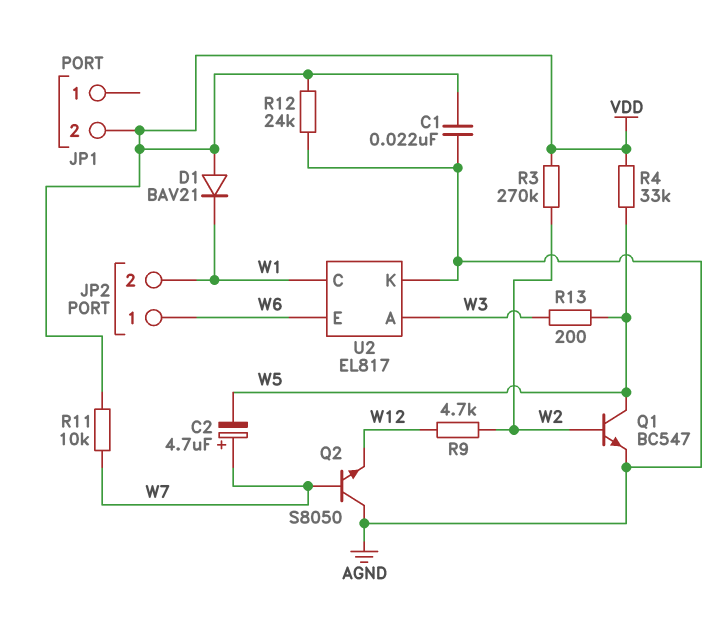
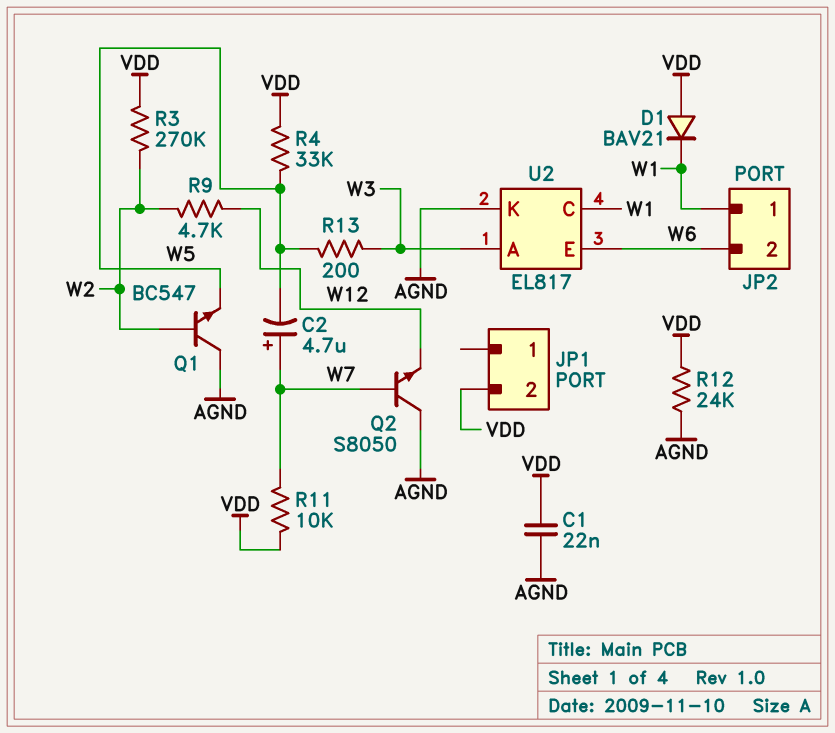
JP2 pin 1: W6 -> W1
JP2 pin 2: W1 -> W6
Q1: NPN BC547 (B W2, C W5, E AGND) -> NPN BC547 (B W2, C AGND, E W5)

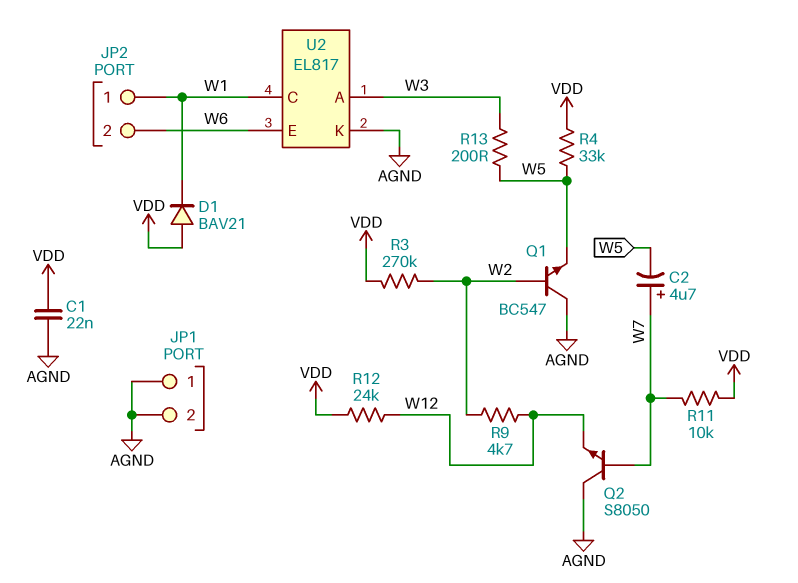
JP1 pin 1: none -> AGND
JP1 pin 2: VDD -> AGND
R12: 24k (AGND, VDD) -> 24k (VDD, W12)

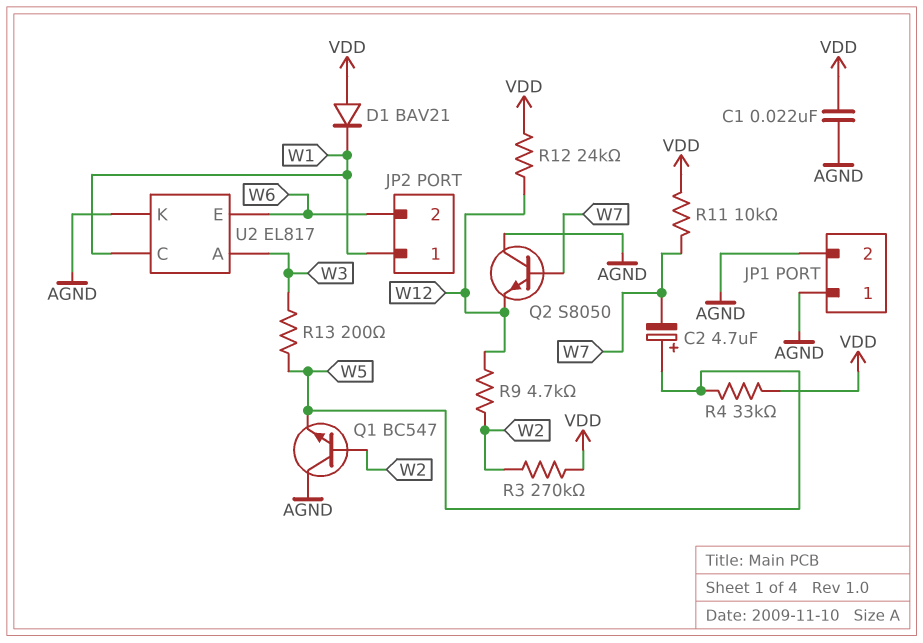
C2: 4.7uF (plus W7, minus W5) -> 4.7uF (plus W5, minus W7)

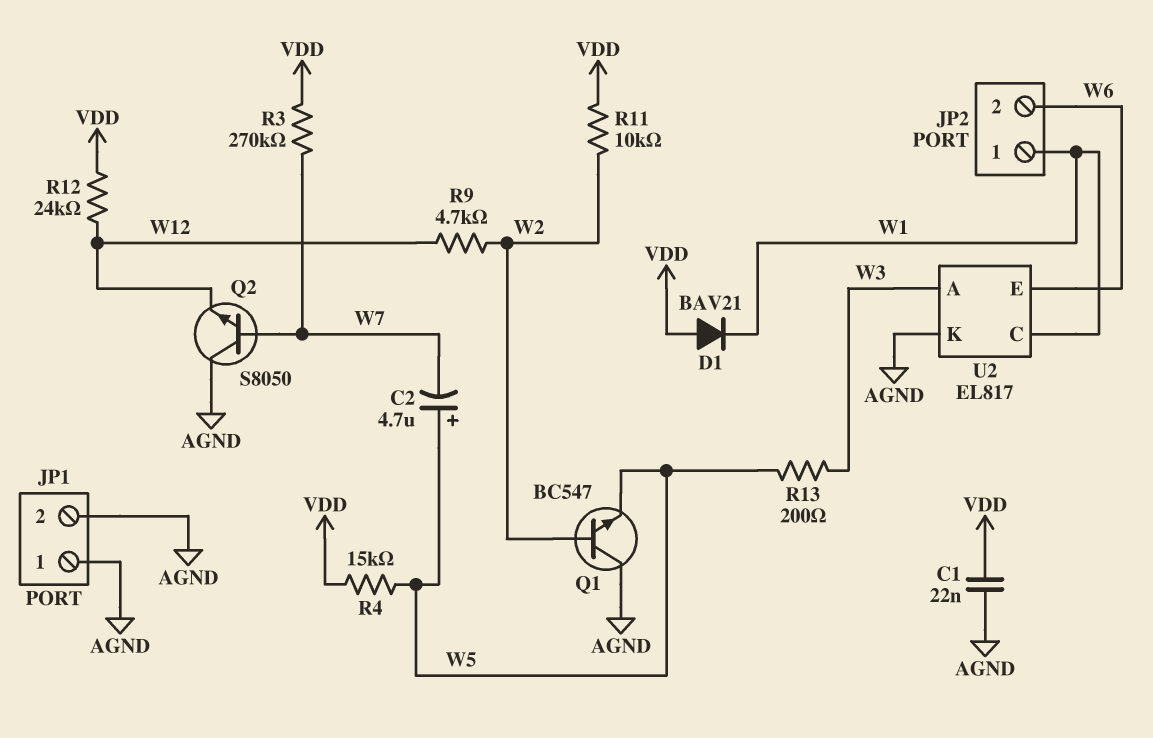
R3: 270k (VDD, W2) -> 270k (VDD, W7)
R4: 33k (VDD, W5) -> 15k (VDD, W5)
R11: 10k (VDD, W7) -> 10k (VDD, W2)

